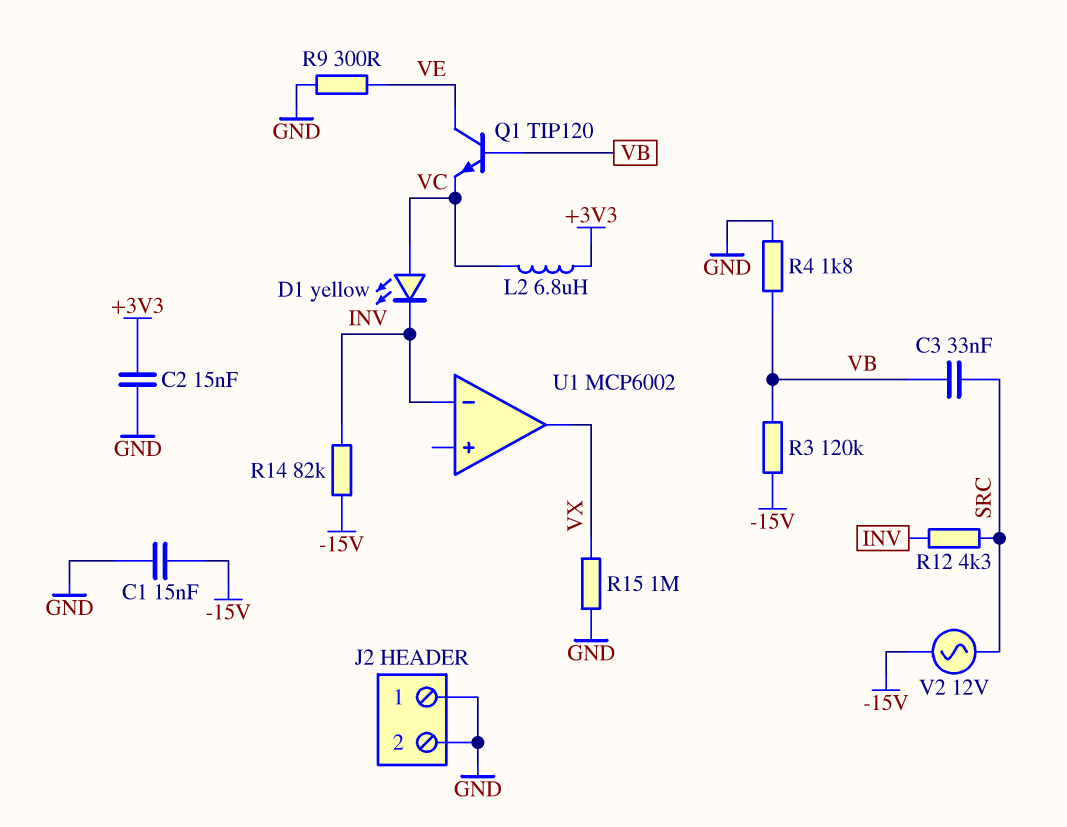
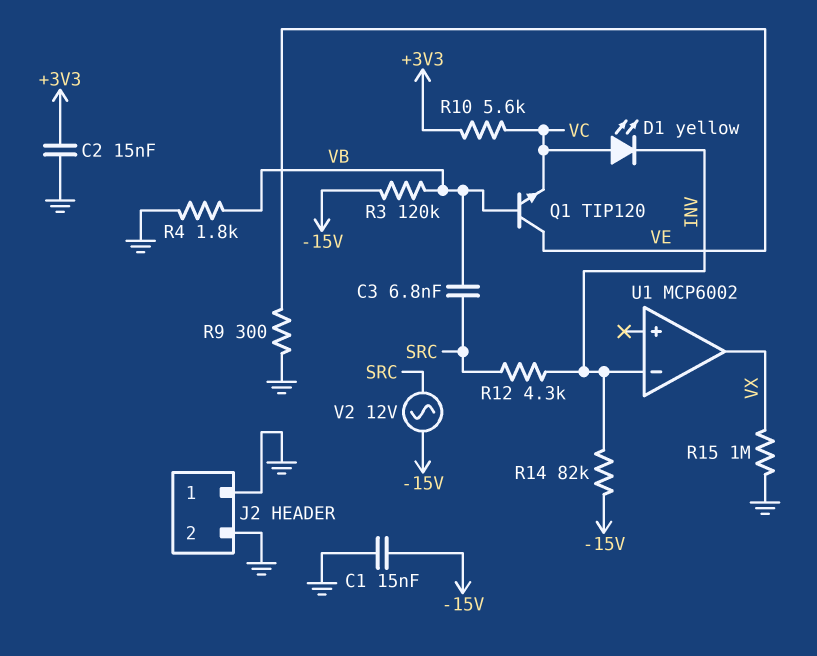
C3: 33nF (SRC, VB) -> 6.8nF (SRC, VB)
L2: 6.8uH (+3V3, VC) -> none
R10: none -> 5.6k (+3V3, VC)

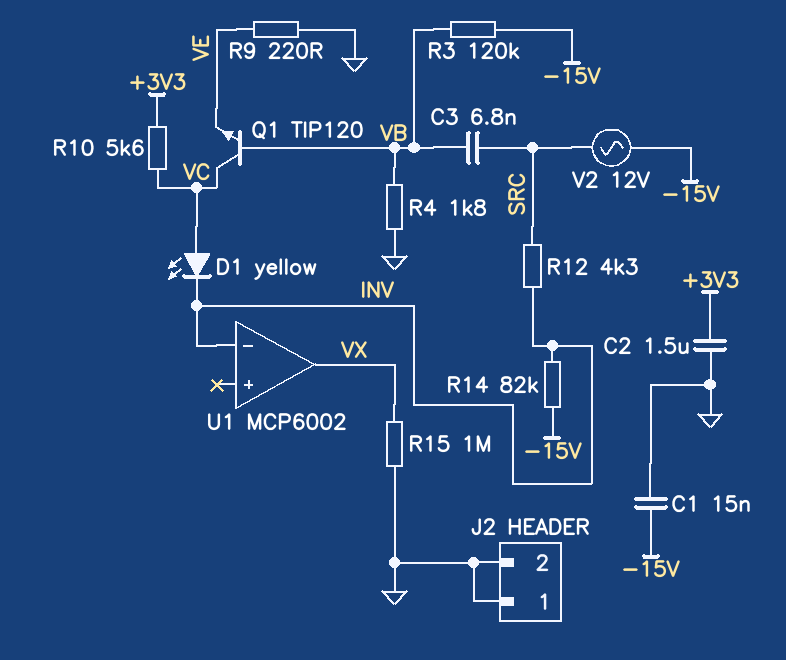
C2: 15nF (+3V3, GND) -> 1.5uF (+3V3, GND)
Q1: NPN TIP120 (B VB, C VE, E VC) -> NPN TIP120 (B VB, C VC, E VE)
R9: 300 (GND, VE) -> 220 (GND, VE)

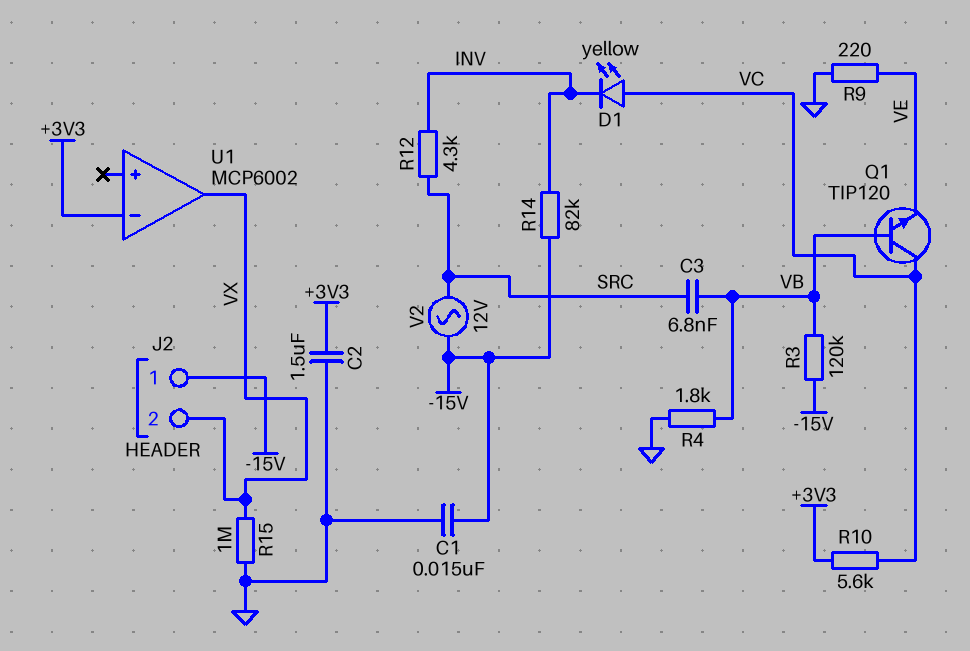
J2 pin 1: GND -> -15V
J2 pin 2: GND -> VX
U1 pin in-: INV -> +3V3

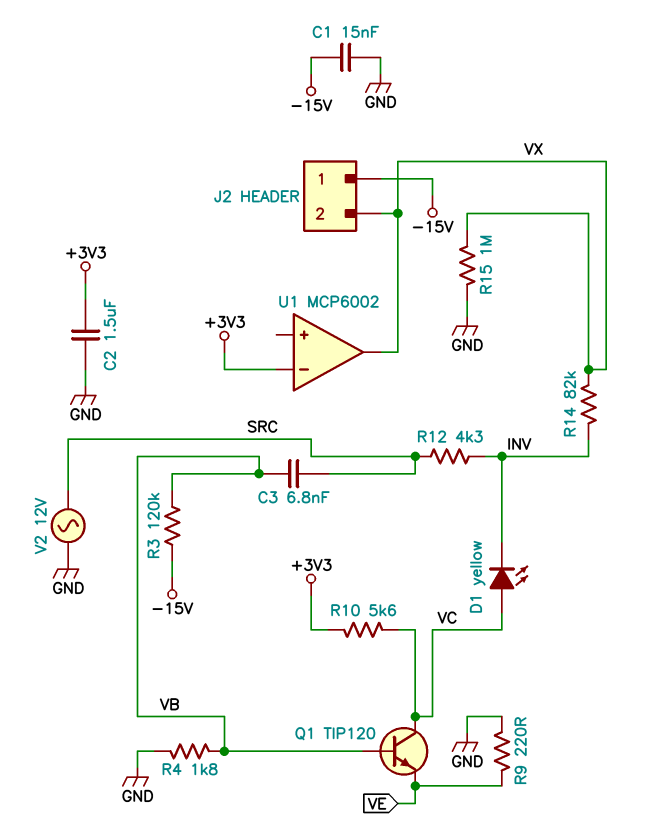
R14: 82k (-15V, INV) -> 82k (INV, VX)
V2: AC 12V (-15V, SRC) -> AC 12V (GND, SRC)

